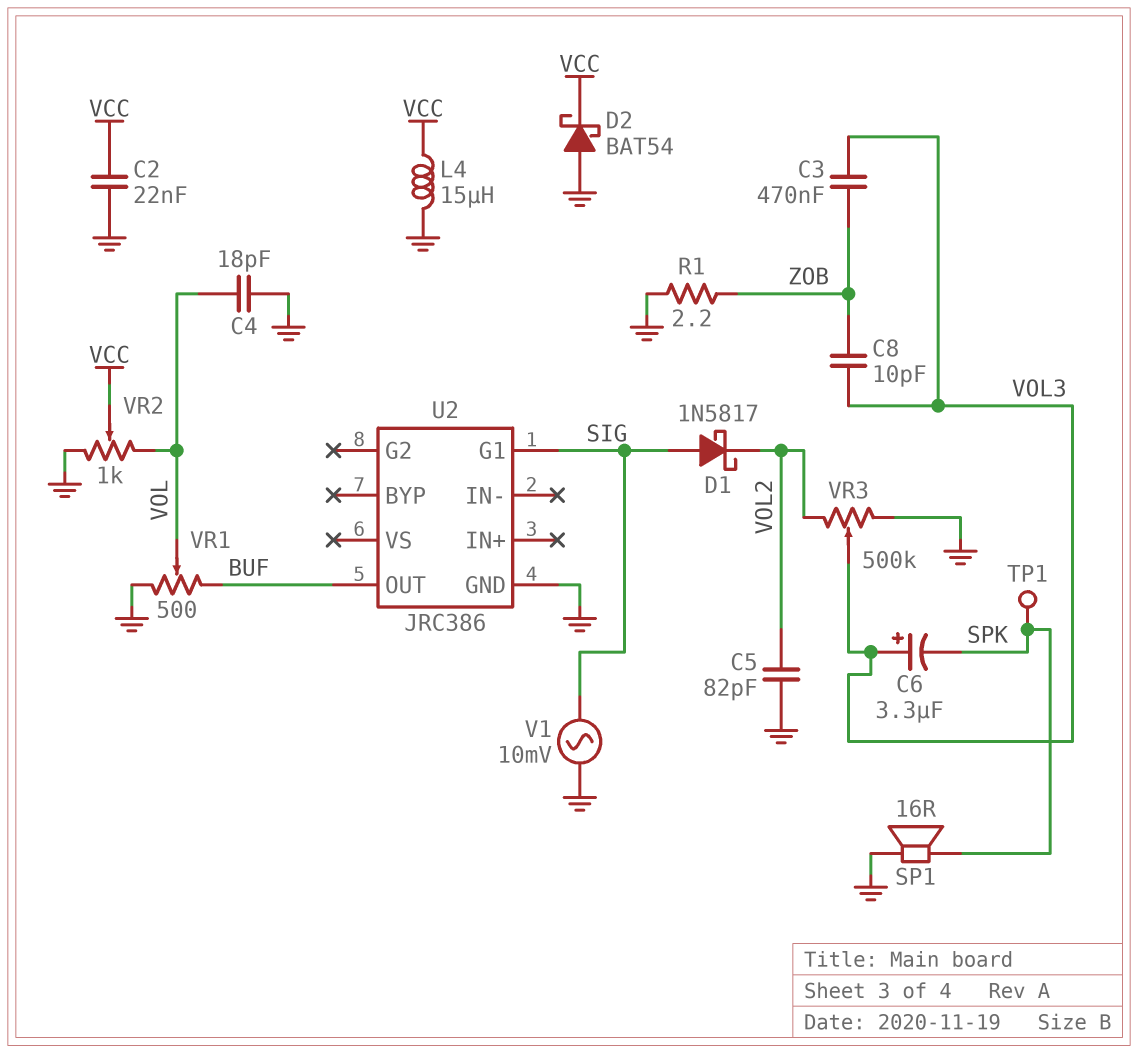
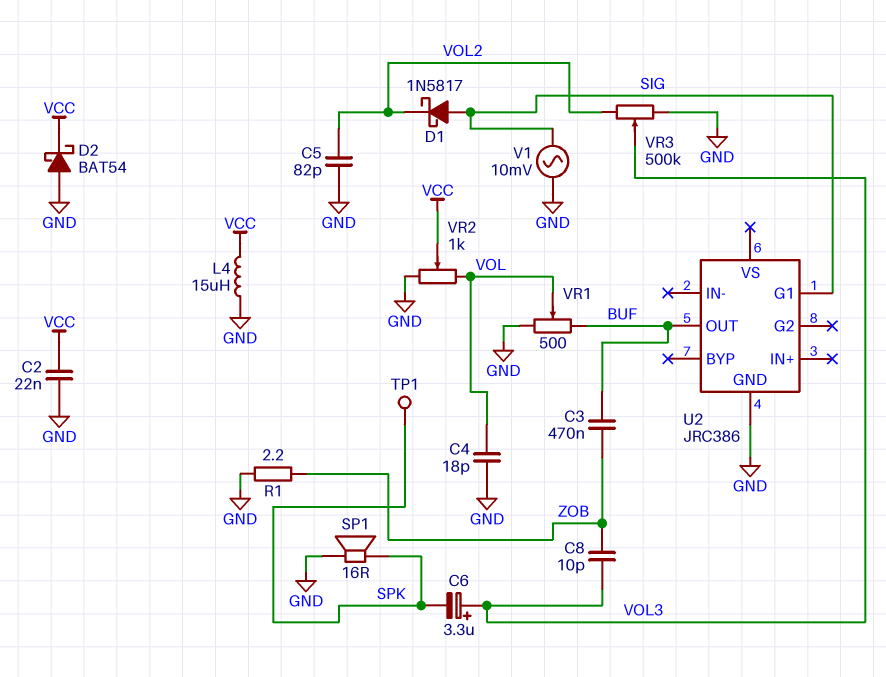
C3: 470nF (VOL3, ZOB) -> 470nF (BUF, ZOB)

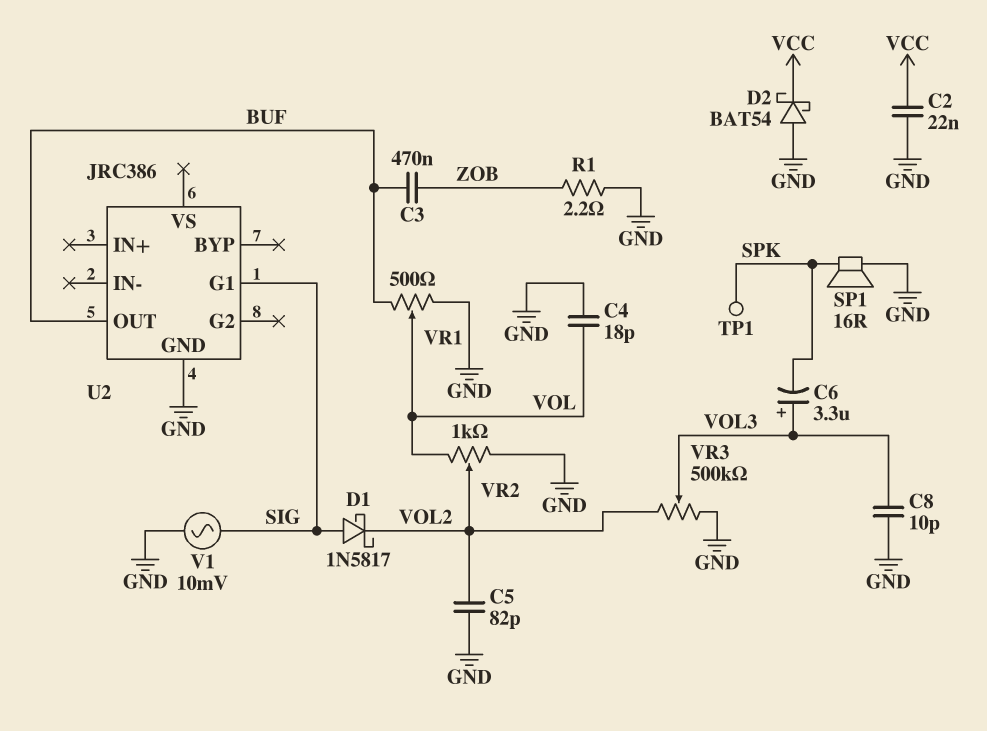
C8: 10pF (VOL3, ZOB) -> 10pF (GND, VOL3)
L4: 15uH (GND, VCC) -> none
VR2: 1k (GND, VOL, wiper VCC) -> 1k (GND, VOL, wiper VOL2)

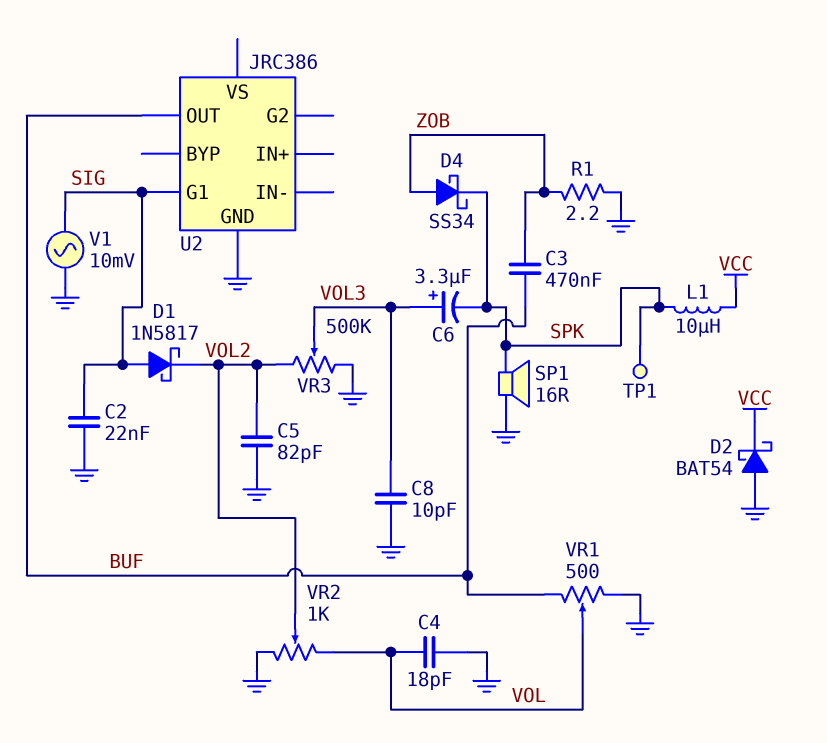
C2: 22nF (GND, VCC) -> 22nF (GND, SIG)
D4: none -> schottky SS34 (A ZOB, K SPK)
L1: none -> 10uH (SPK, VCC)

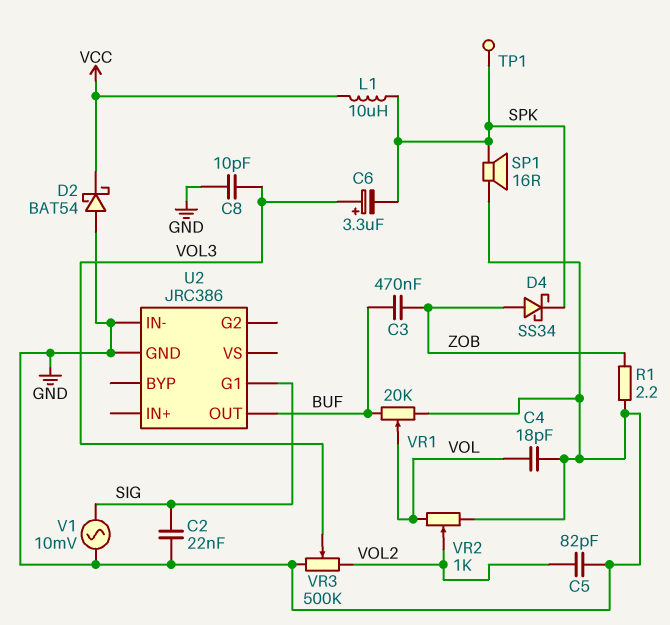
D1: schottky 1N5817 (A SIG, K VOL2) -> none
U2 pin IN-: none -> GND
VR1: 500 (BUF, GND, wiper VOL) -> 20k (BUF, GND, wiper VOL)

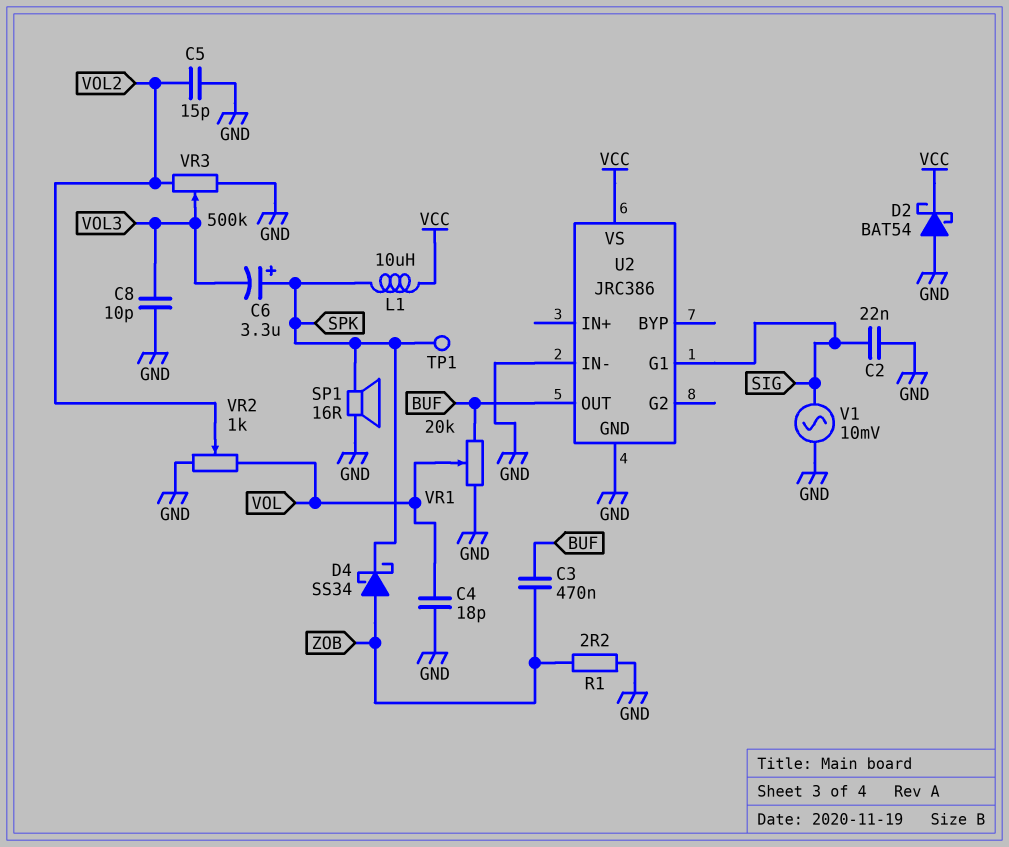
C5: 82pF (GND, VOL2) -> 15pF (GND, VOL2)
C6: 3.3uF (plus VOL3, minus SPK) -> 3.3uF (plus SPK, minus VOL3)
U2 pin VS: none -> VCC

